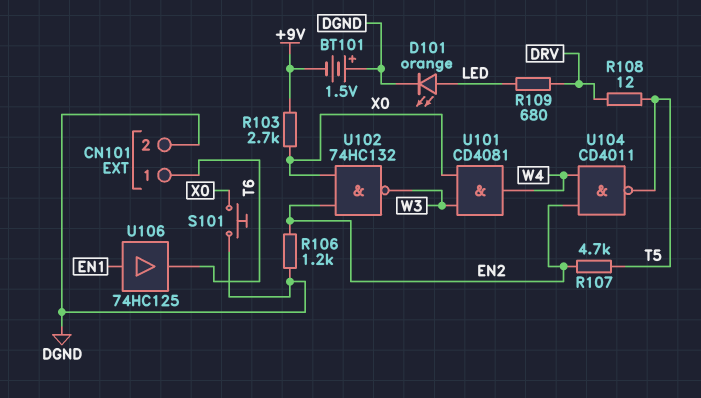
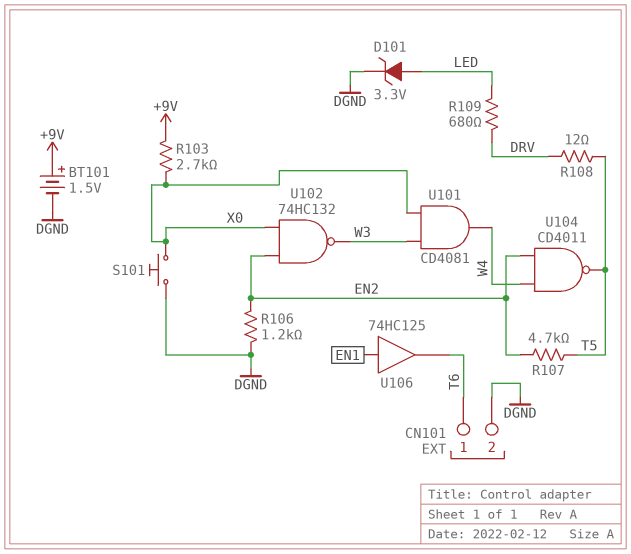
BT101: 1.5V (plus DGND, minus +9V) -> 1.5V (plus +9V, minus DGND)
D101: LED orange (A LED, K DGND) -> zener 3.3V (A LED, K DGND)

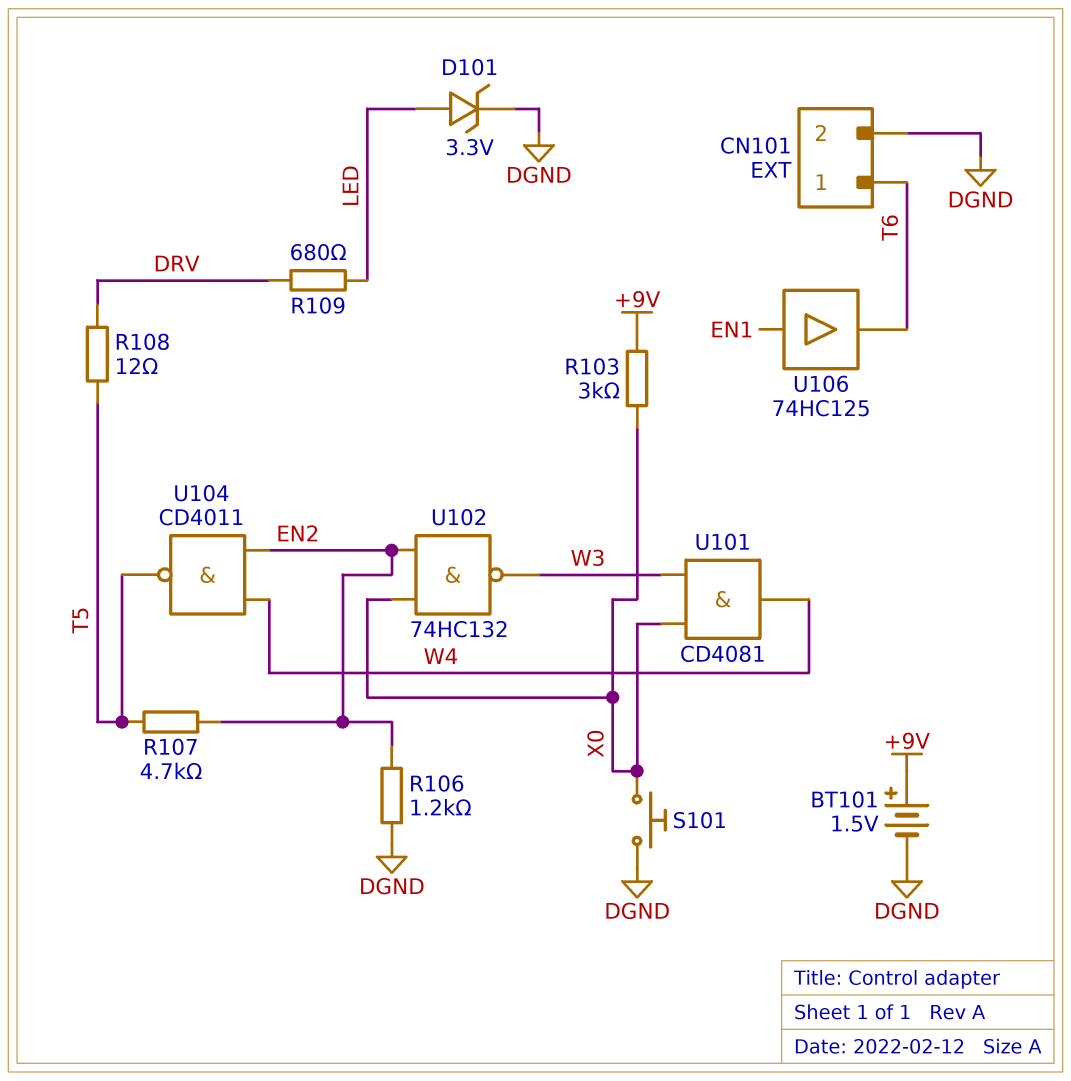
R103: 2.7k (+9V, X0) -> 3k (+9V, X0)

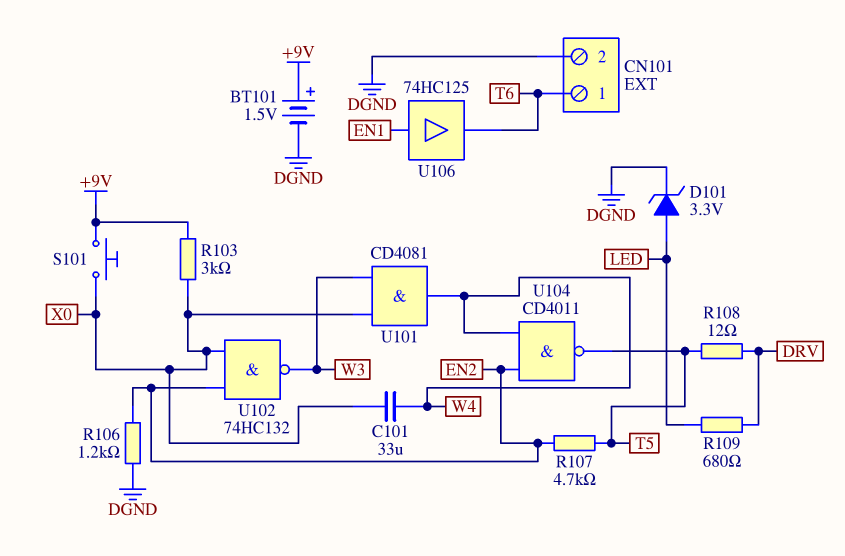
C101: none -> 33uF (W4, X0)
S101: button (DGND, X0) -> button (+9V, X0)

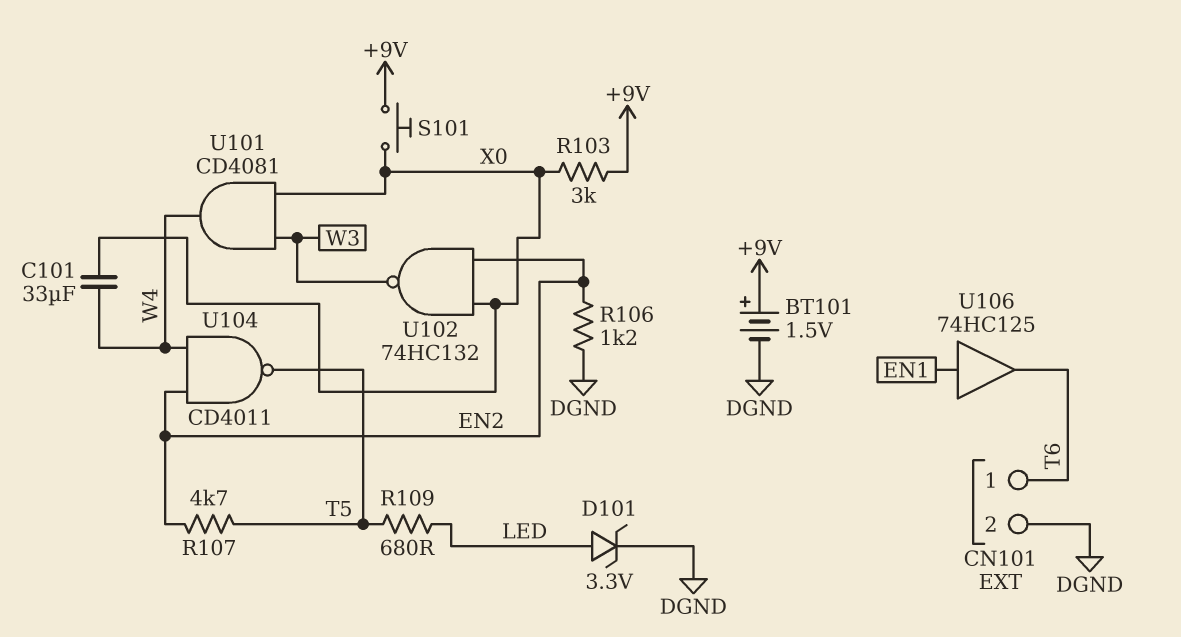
R108: 12 (DRV, T5) -> none
R109: 680 (DRV, LED) -> 680 (LED, T5)

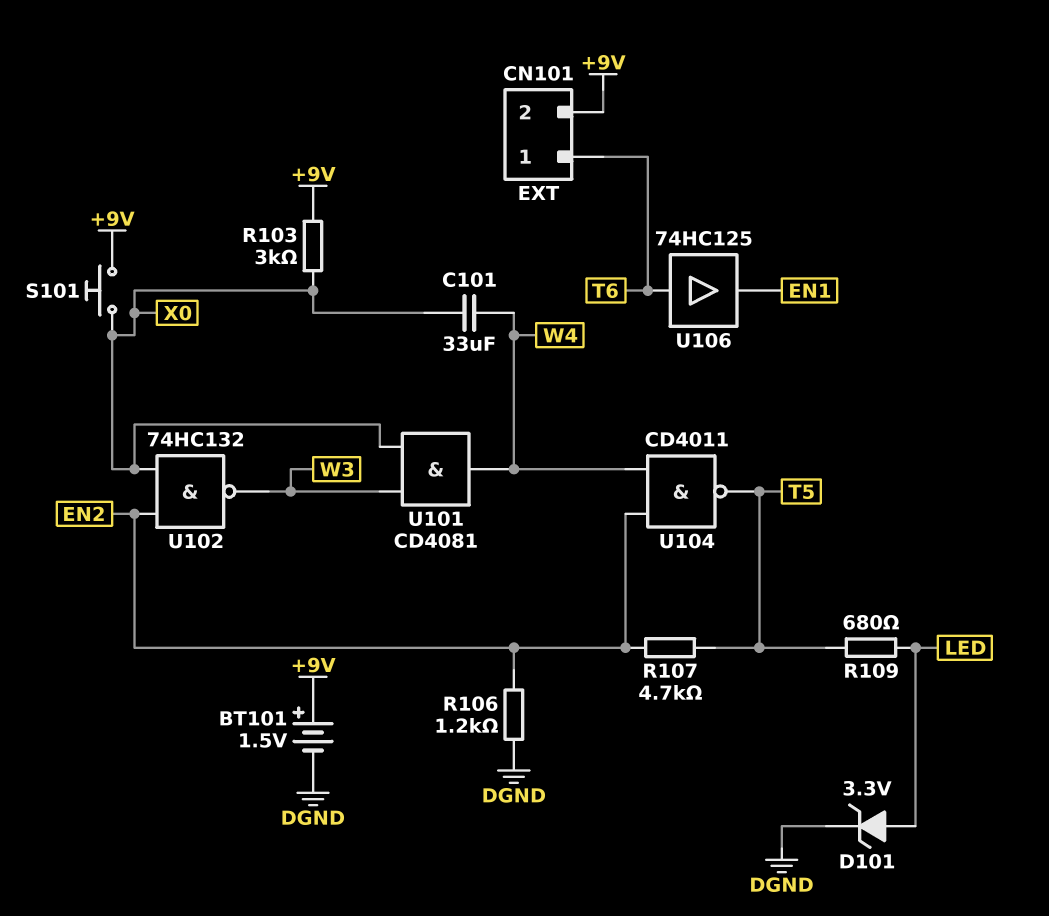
CN101 pin 2: DGND -> +9V
U106: buffer 74HC125 (in EN1, out T6) -> buffer 74HC125 (in T6, out EN1)

